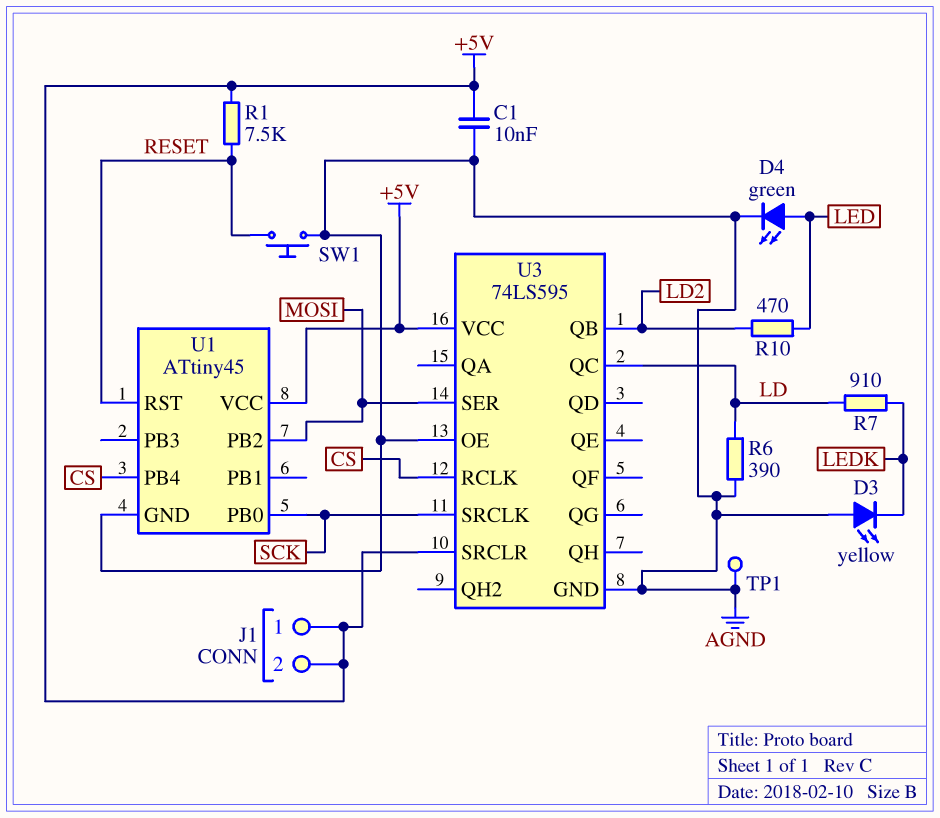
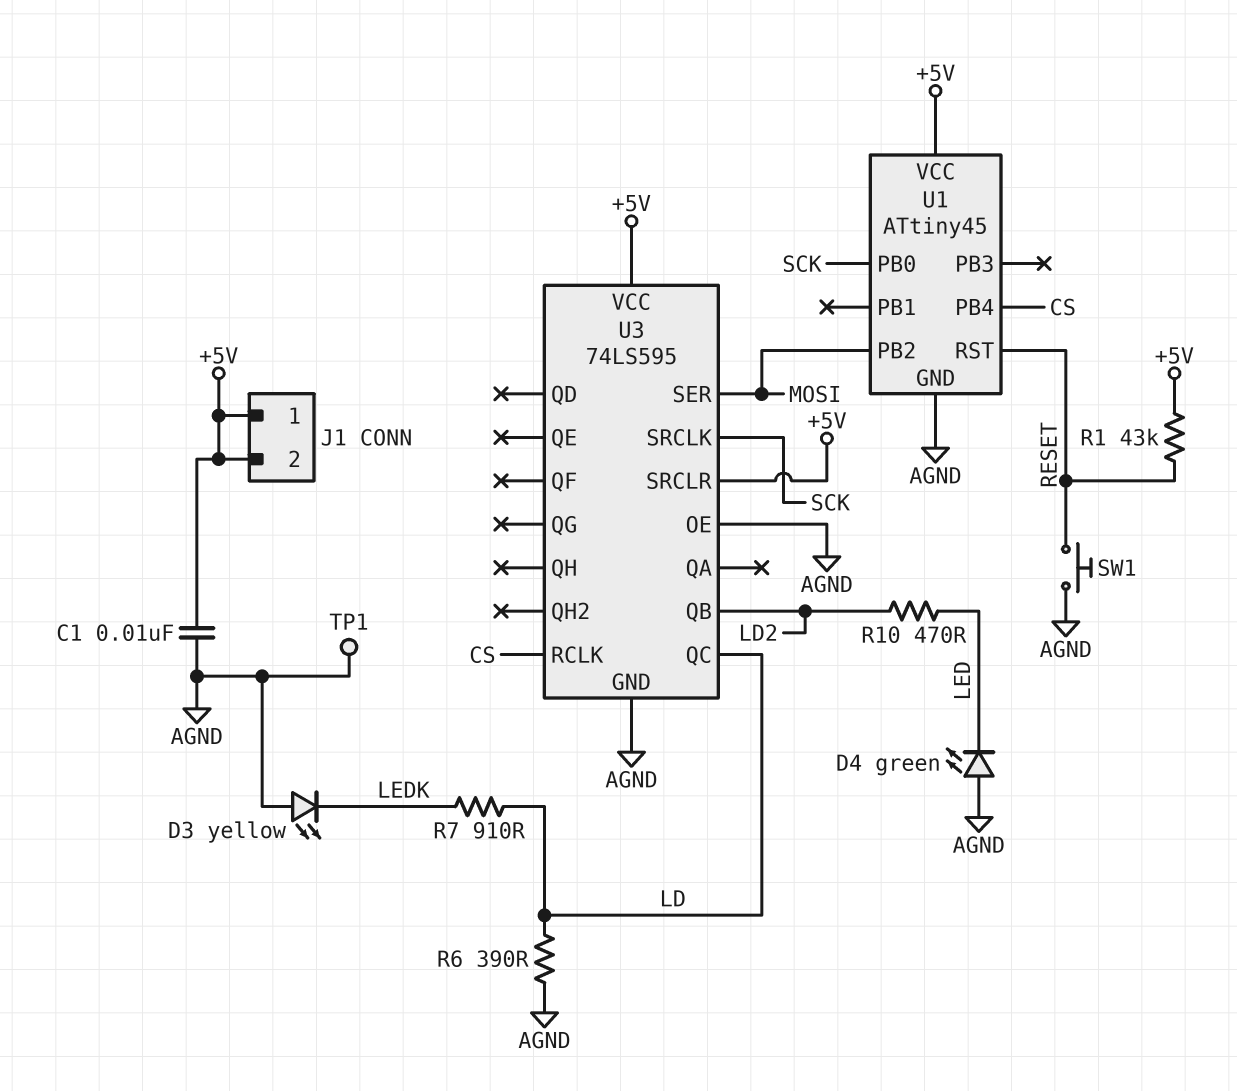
D4: LED green (A LED, K AGND) -> LED green (A AGND, K LED)
R1: 7.5k (+5V, RESET) -> 43k (+5V, RESET)

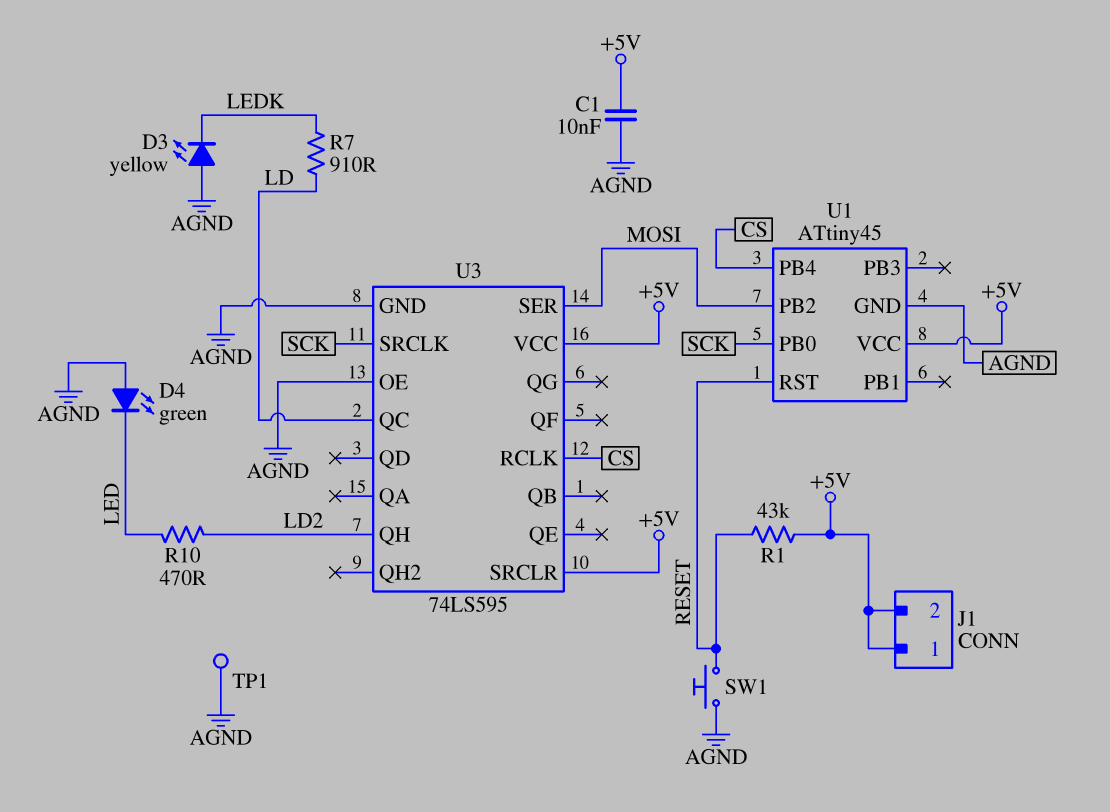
R6: 390 (AGND, LD) -> none
U3 pin QB: LD2 -> none
U3 pin QH: none -> LD2

